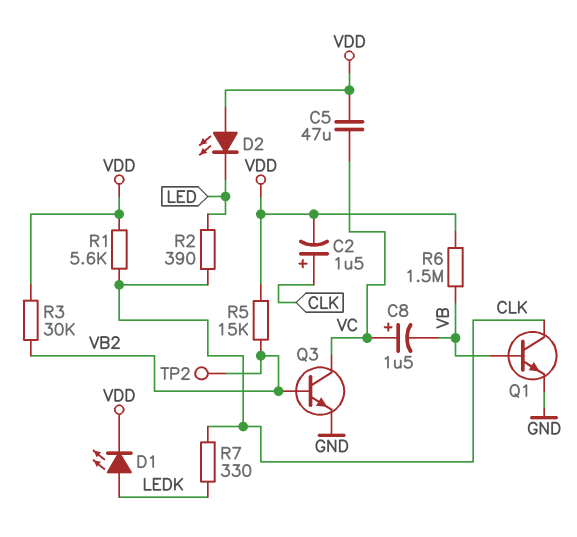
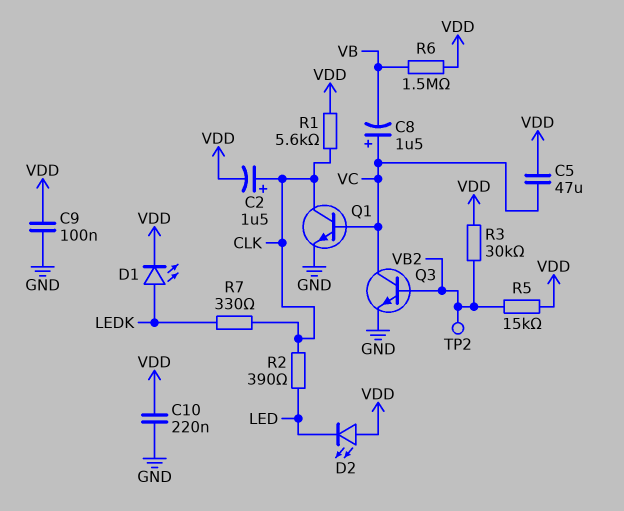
C9: none -> 100nF (GND, VDD)
C10: none -> 220nF (GND, VDD)
Q1: NPN (B VB, C CLK, E GND) -> NPN (B VC, C CLK, E GND)

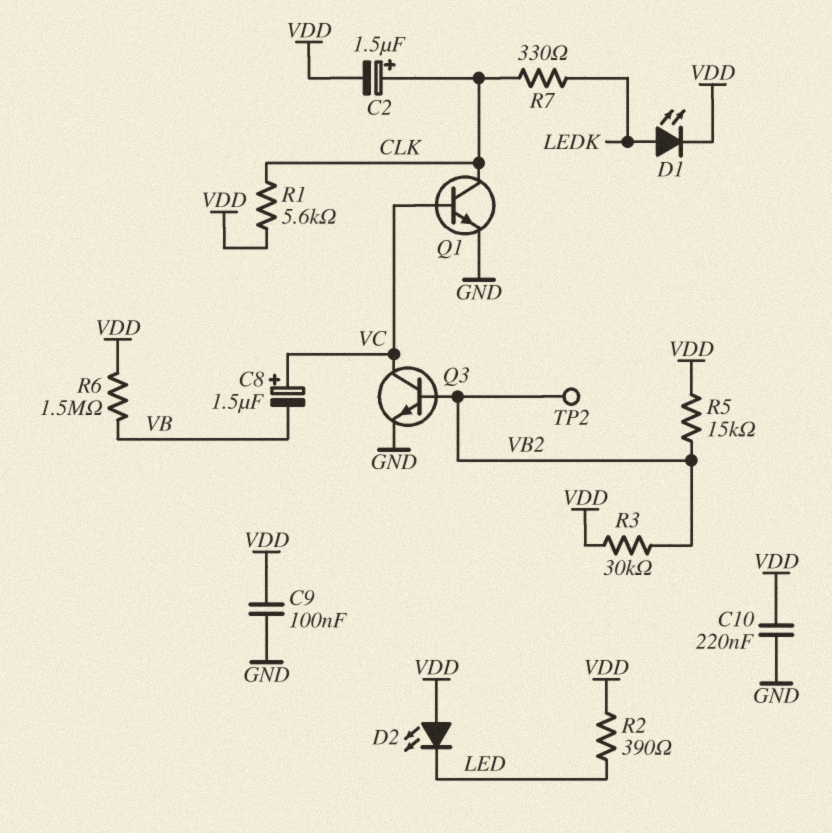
C5: 47uF (VC, VDD) -> none
R2: 390 (CLK, LED) -> 390 (LED, VDD)

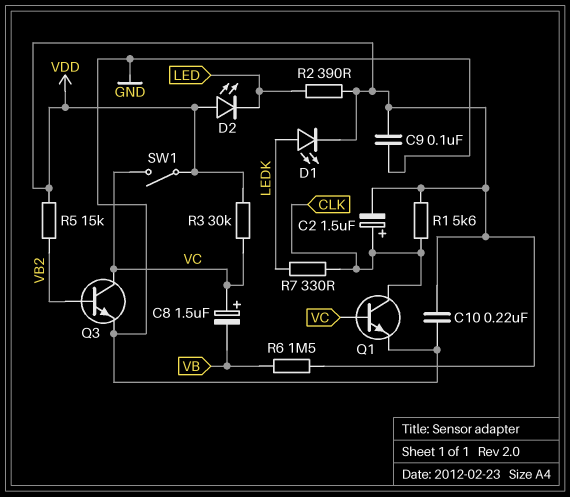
R3: 30k (VB2, VDD) -> 30k (VC, VDD)
SW1: none -> switch (VC, VDD)
TP2: test point (VB2) -> none

